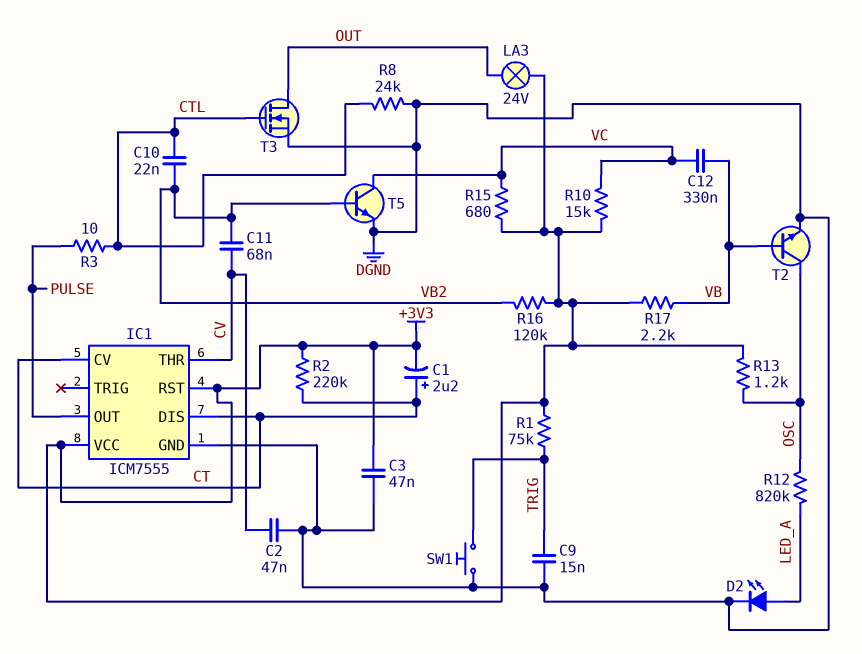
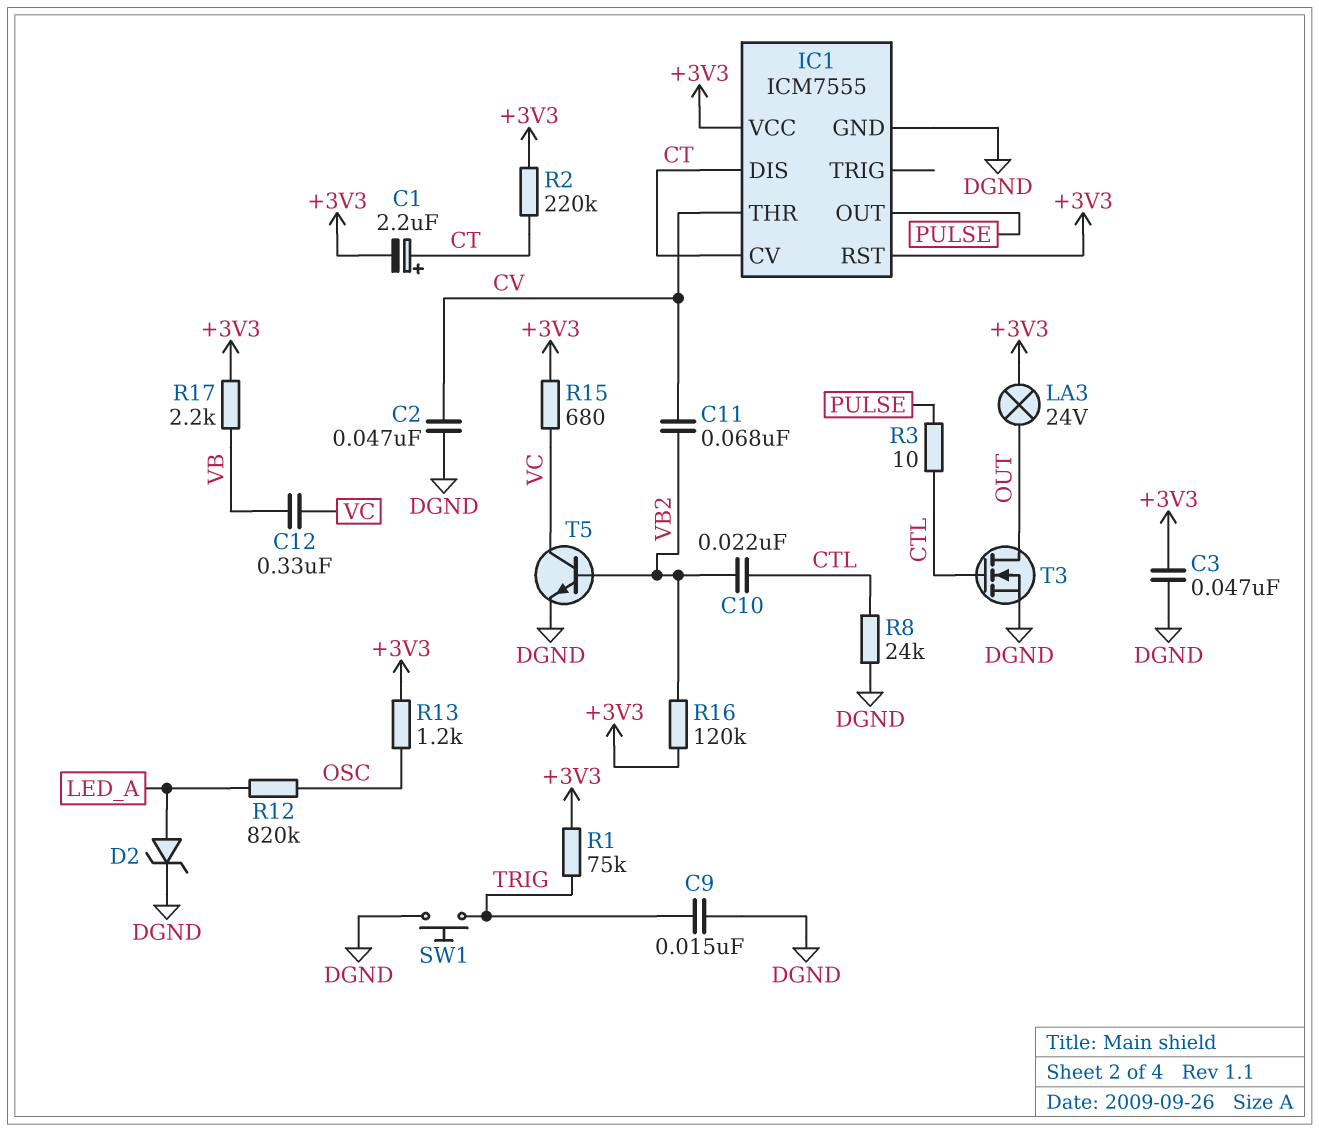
D2: LED (A LED_A, K DGND) -> zener (A LED_A, K DGND)
R10: 15k (+3V3, VC) -> none
T2: NPN (B VB, C OSC, E DGND) -> none

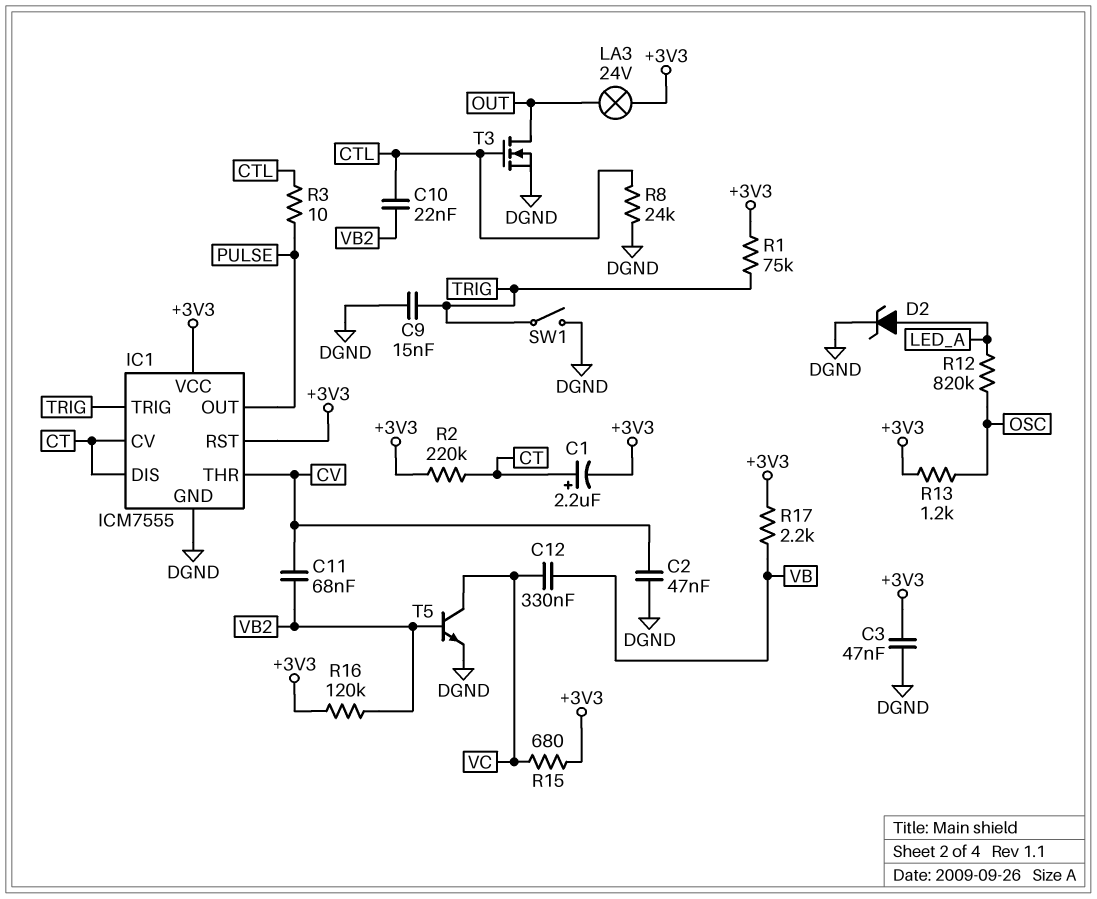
IC1 pin TRIG: none -> TRIG
SW1: button (DGND, TRIG) -> switch (DGND, TRIG)

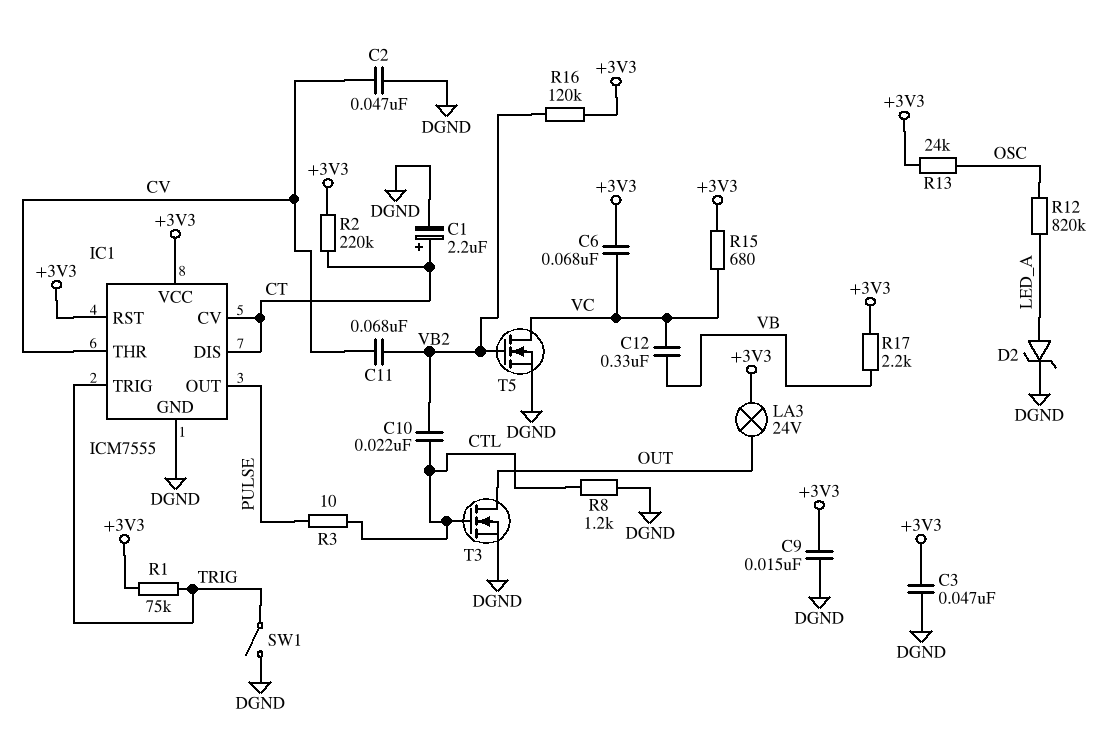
C1: 2.2uF (plus CT, minus +3V3) -> 2.2uF (plus CT, minus DGND)
C6: none -> 68nF (+3V3, VC)
C9: 15nF (DGND, TRIG) -> 15nF (+3V3, DGND)
R8: 24k (CTL, DGND) -> 1.2k (CTL, DGND)
R13: 1.2k (+3V3, OSC) -> 24k (+3V3, OSC)
T5: NPN (B VB2, C VC, E DGND) -> NMOS (G VB2, D VC, S DGND)

